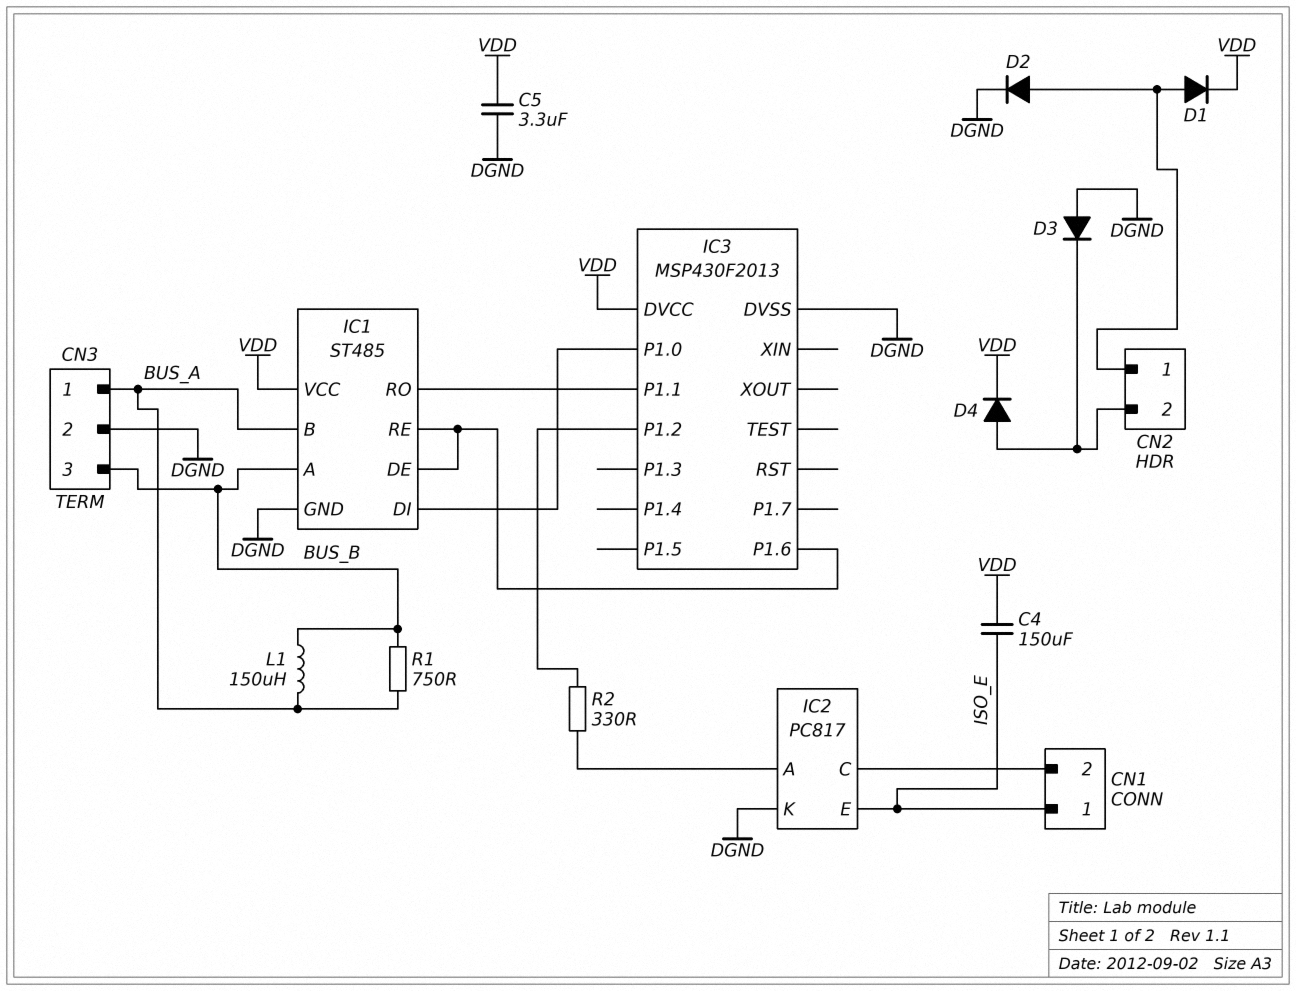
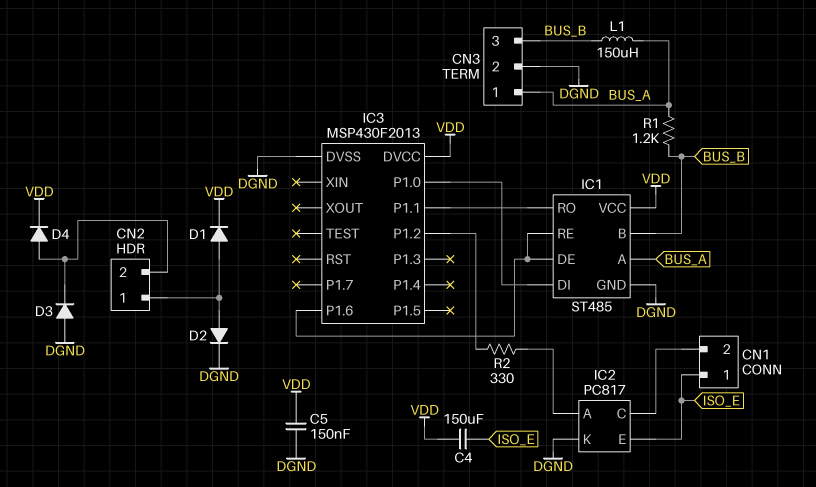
C5: 3.3uF (DGND, VDD) -> 150nF (DGND, VDD)
IC1 pin A: BUS_B -> BUS_A
IC1 pin B: BUS_A -> BUS_B
R1: 750 (BUS_A, BUS_B) -> 1.2k (BUS_A, BUS_B)

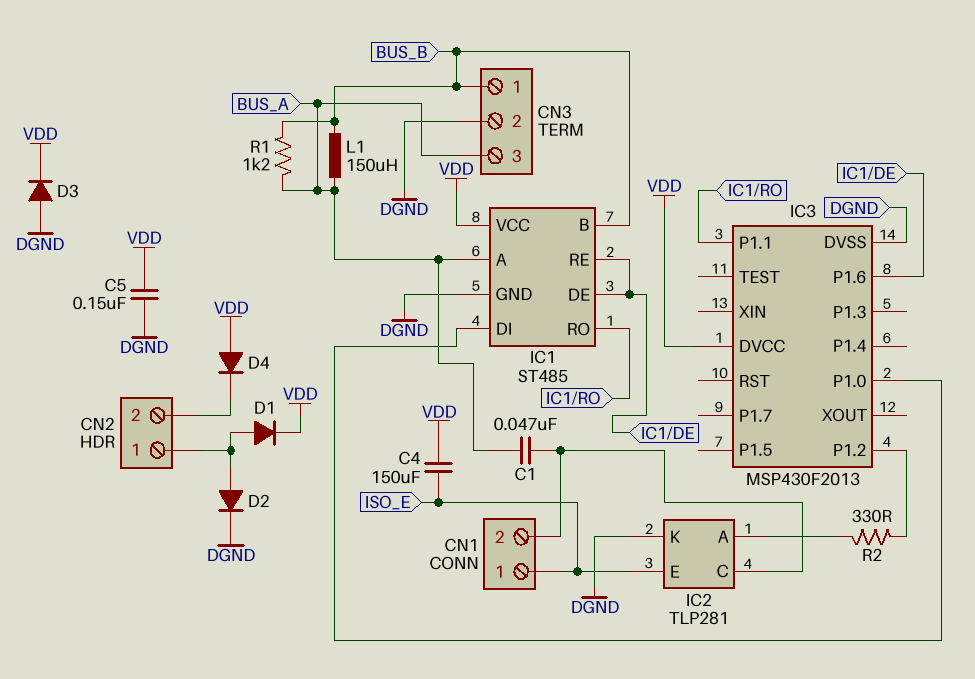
C1: none -> 47nF (BUS_A, CN1/2)
CN3 pin 1: BUS_A -> BUS_B
CN3 pin 3: BUS_B -> BUS_A
D3: diode (A DGND, K CN2/2) -> diode (A DGND, K VDD)
D4: diode (A CN2/2, K VDD) -> diode (A VDD, K CN2/2)
IC2: PC817 -> TLP281

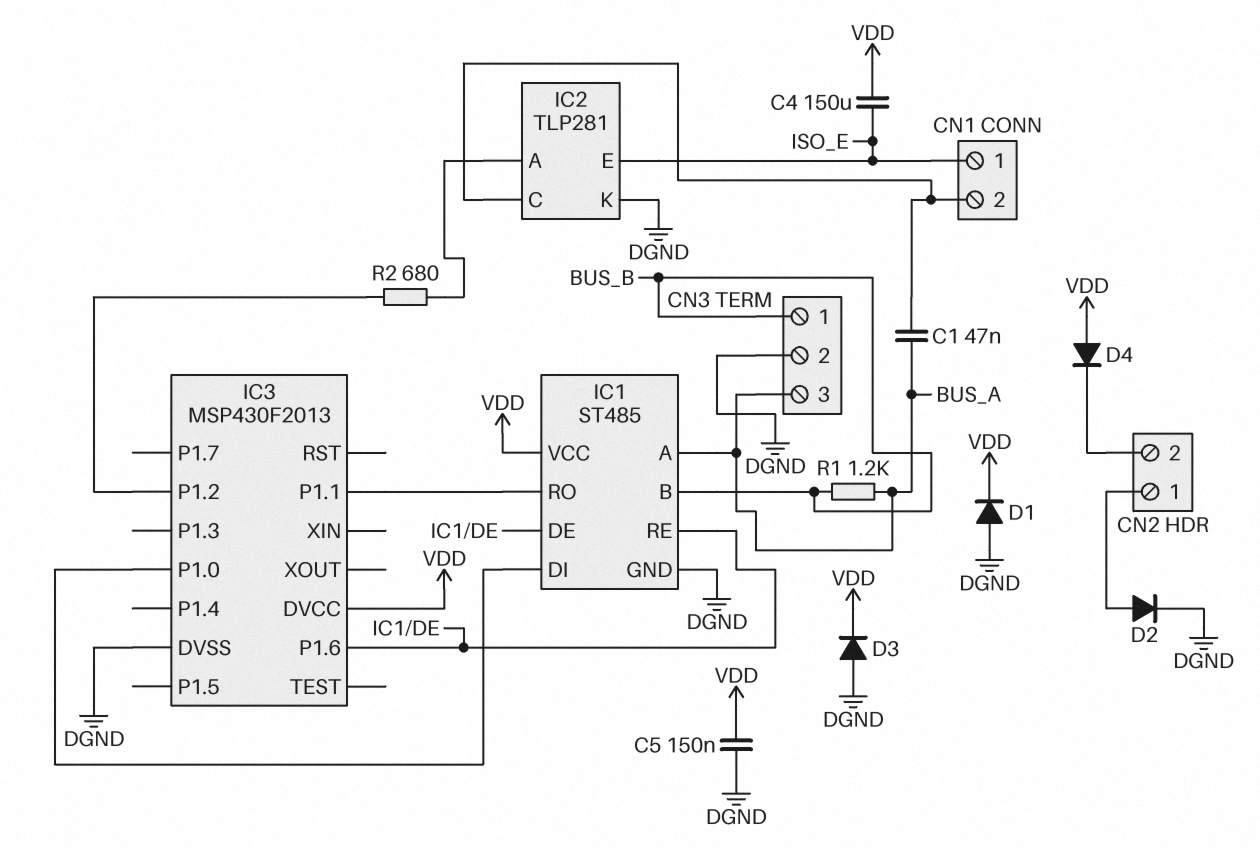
D1: diode (A CN2/1, K VDD) -> diode (A DGND, K VDD)
L1: 150uH (BUS_A, BUS_B) -> none
R2: 330 (IC2/A, IC3/P1.2) -> 680 (IC2/A, IC3/P1.2)

